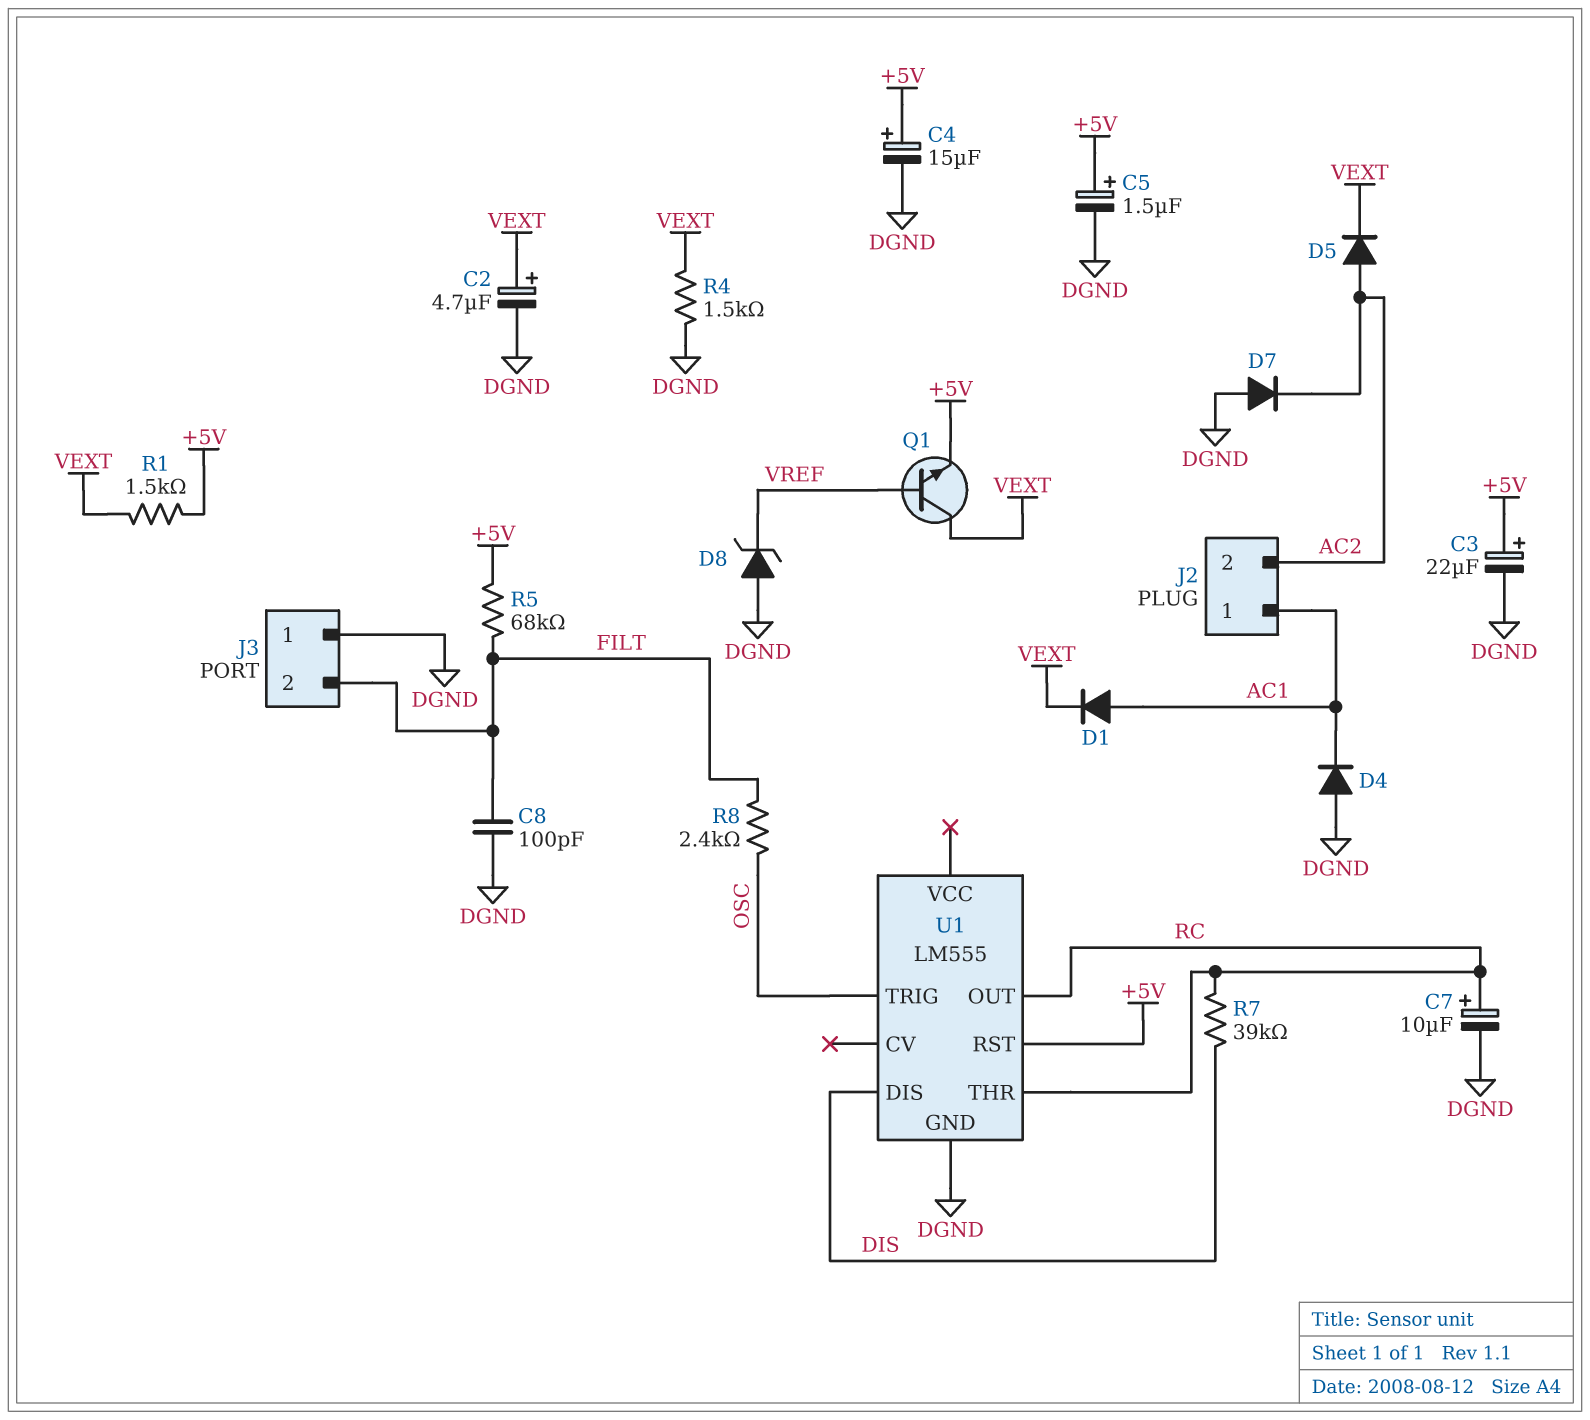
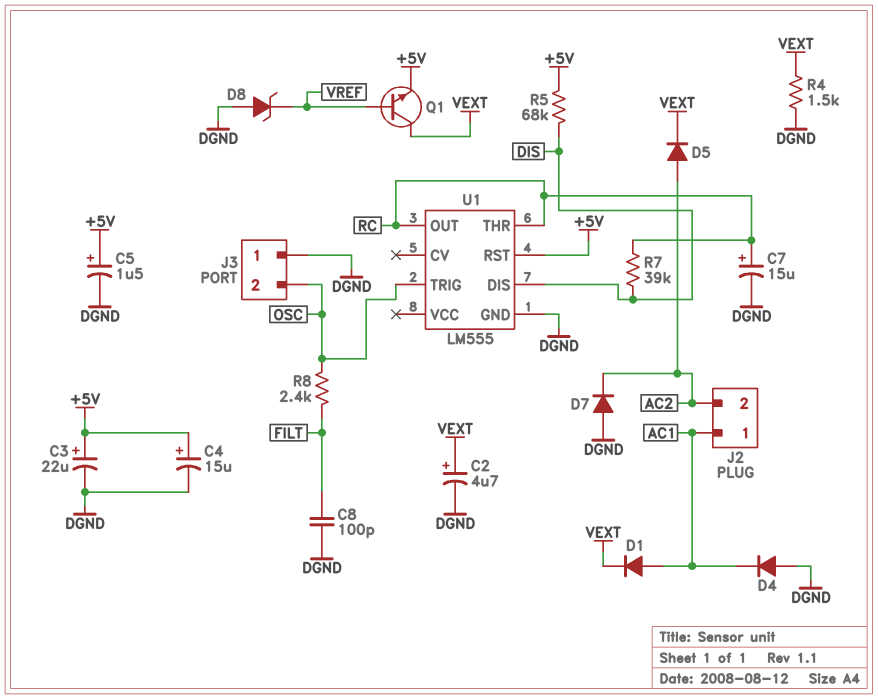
C7: 10uF (plus RC, minus DGND) -> 15uF (plus RC, minus DGND)
J3 pin 2: FILT -> OSC
R1: 1.5k (+5V, VEXT) -> none
R5: 68k (+5V, FILT) -> 68k (+5V, DIS)

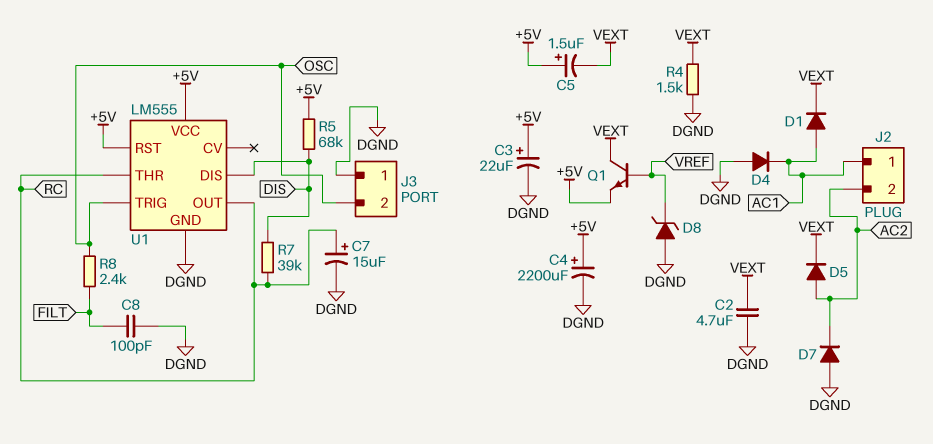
C2: 4.7uF (plus VEXT, minus DGND) -> 4.7uF (DGND, VEXT)
C4: 15uF (plus +5V, minus DGND) -> 2200uF (plus +5V, minus DGND)
C5: 1.5uF (plus +5V, minus DGND) -> 1.5uF (plus +5V, minus VEXT)
U1 pin VCC: none -> +5V

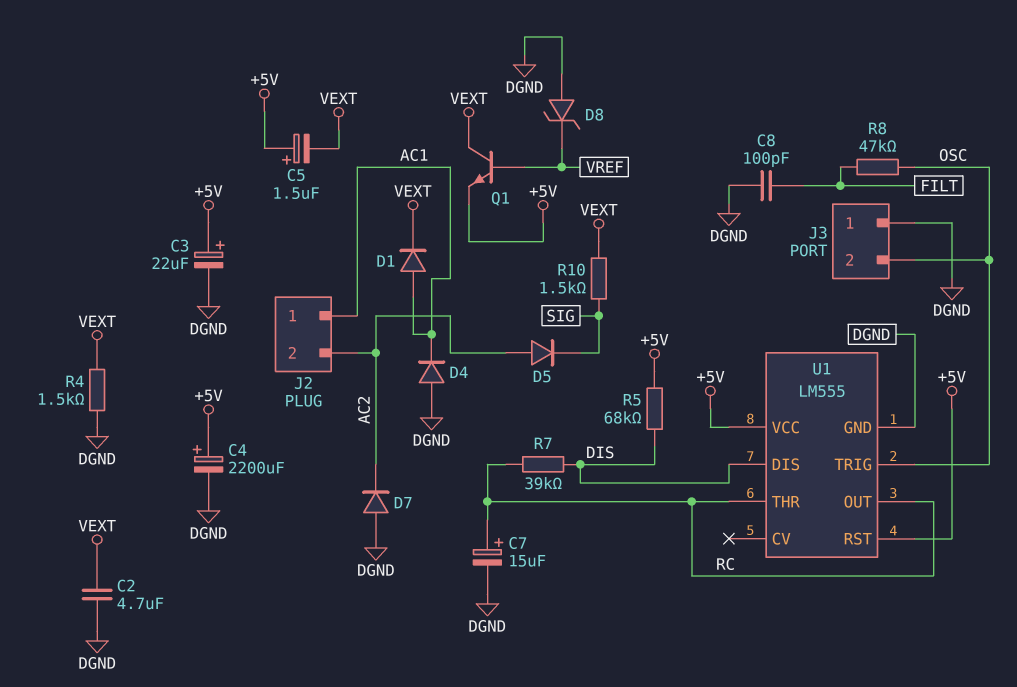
D5: diode (A AC2, K VEXT) -> diode (A AC2, K SIG)
R8: 2.4k (FILT, OSC) -> 47k (FILT, OSC)
R10: none -> 1.5k (SIG, VEXT)

